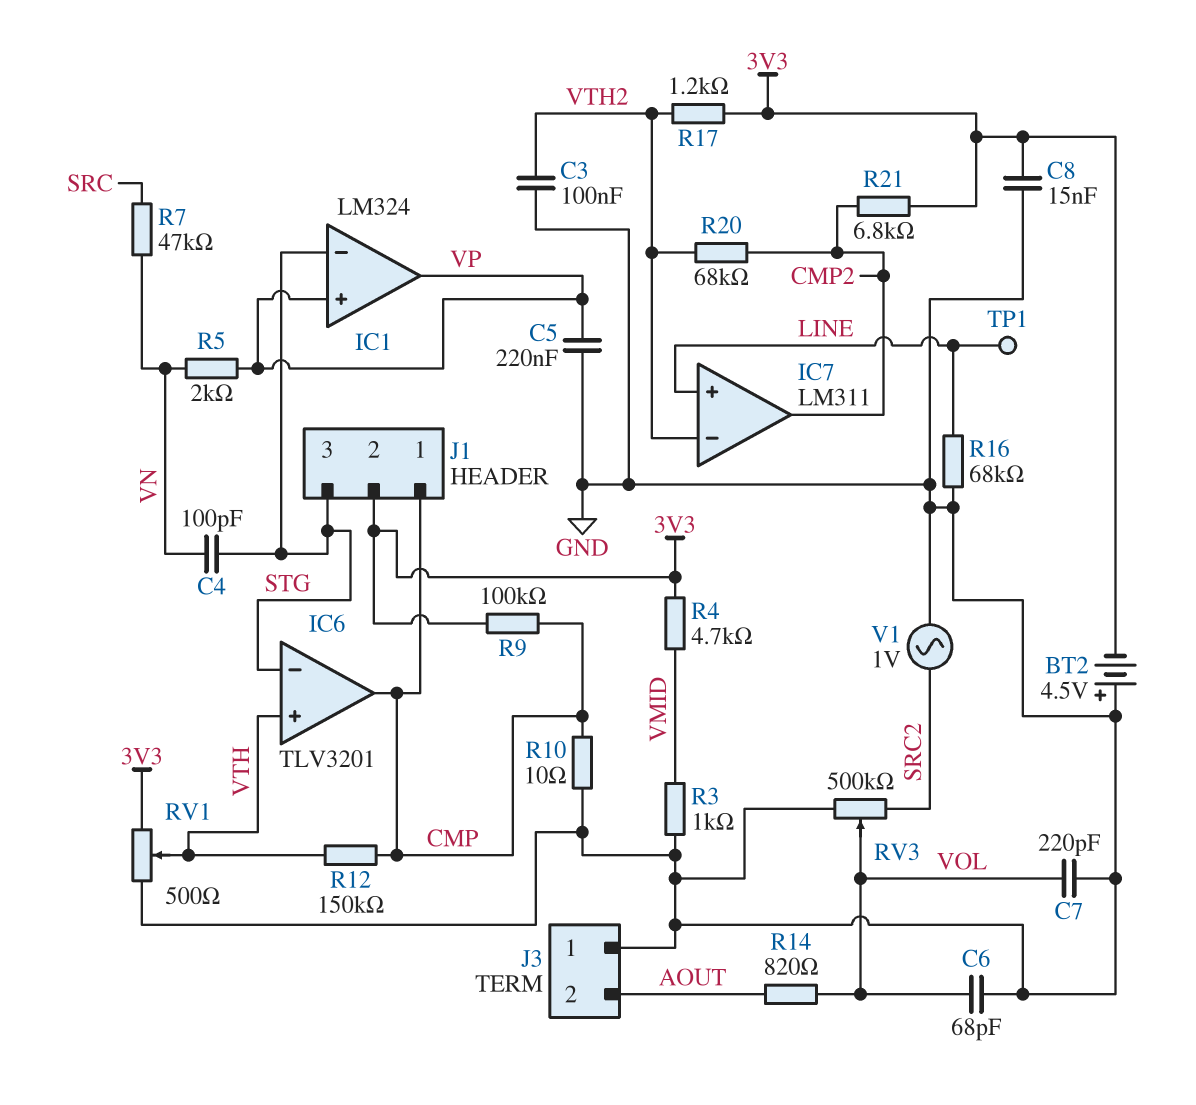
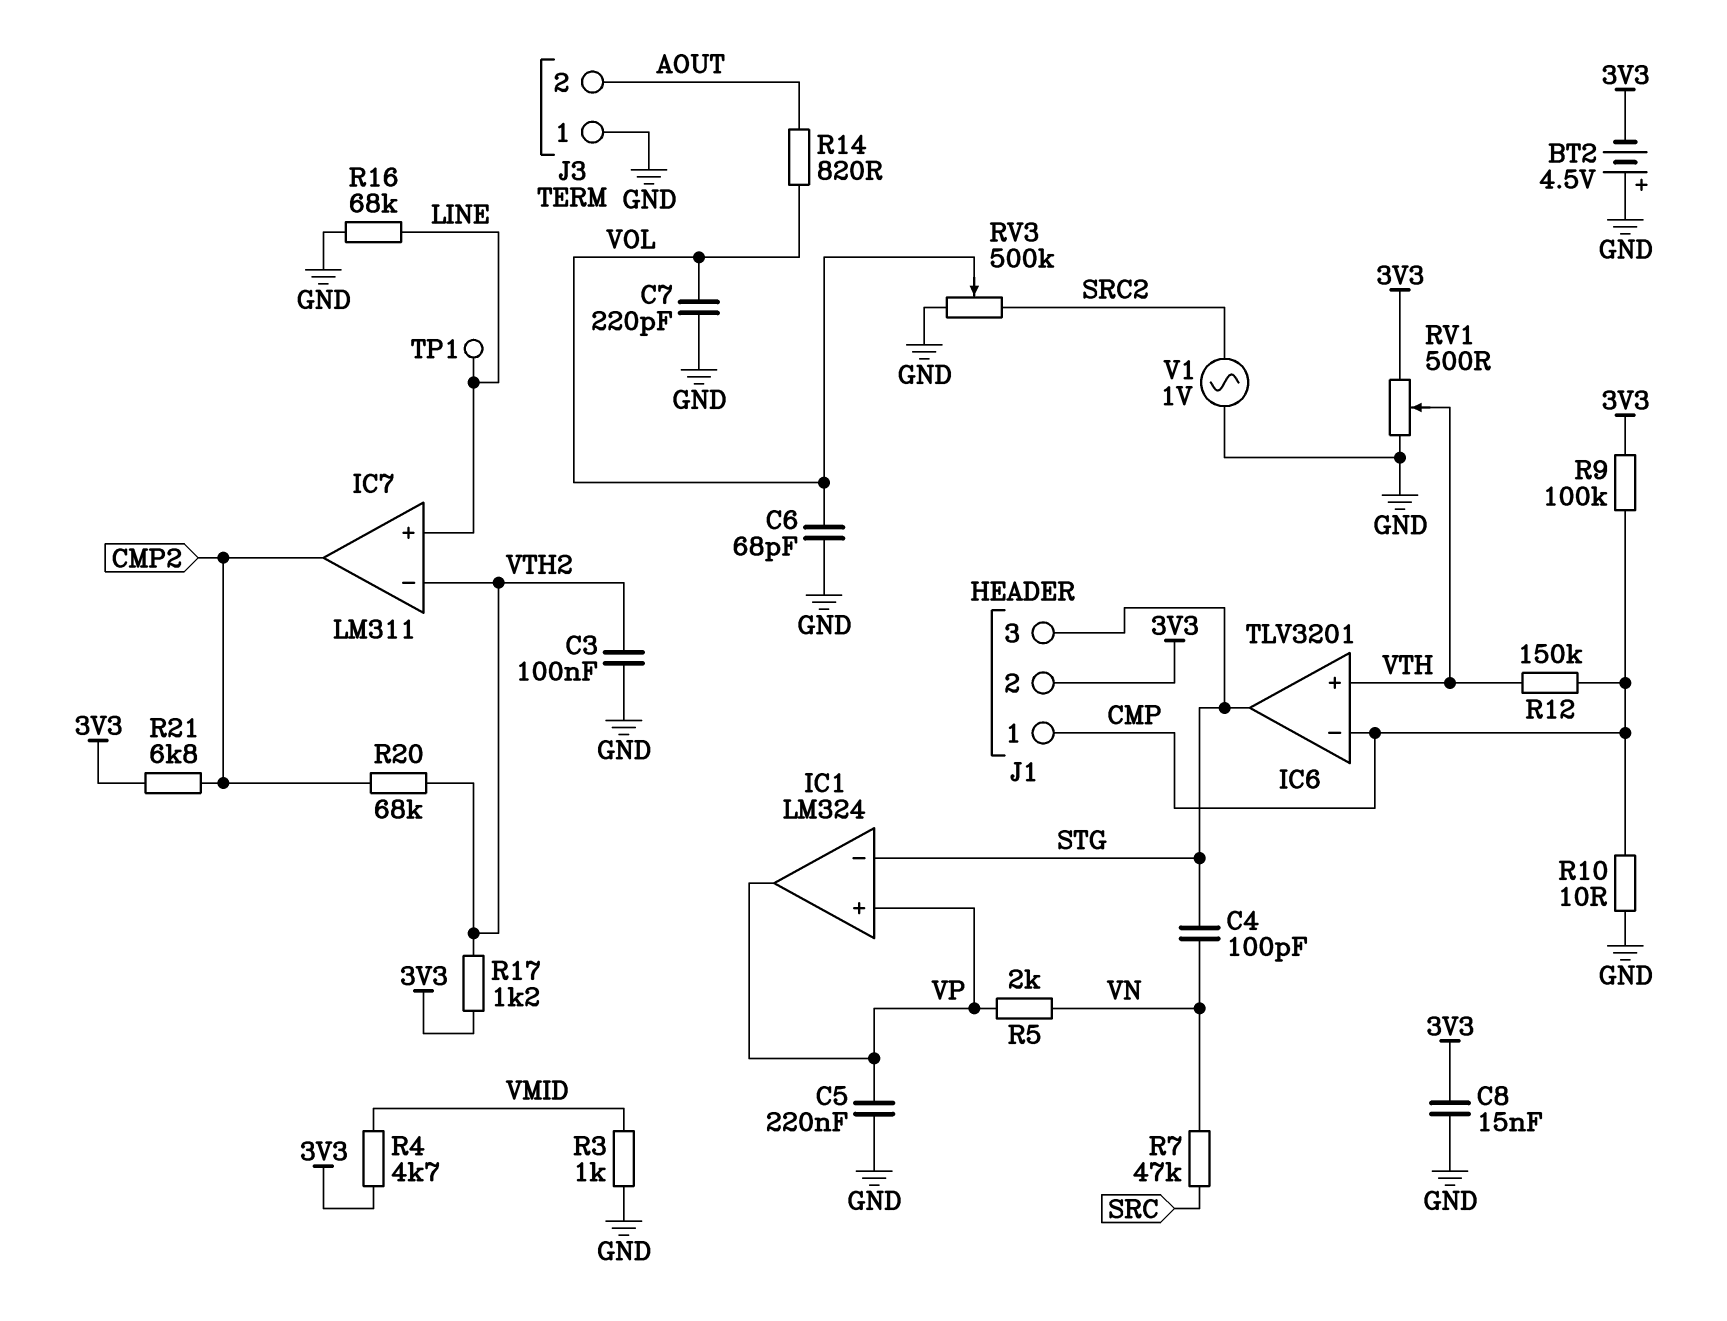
IC6 pin in-: STG -> CMP
IC6 pin out: CMP -> STG

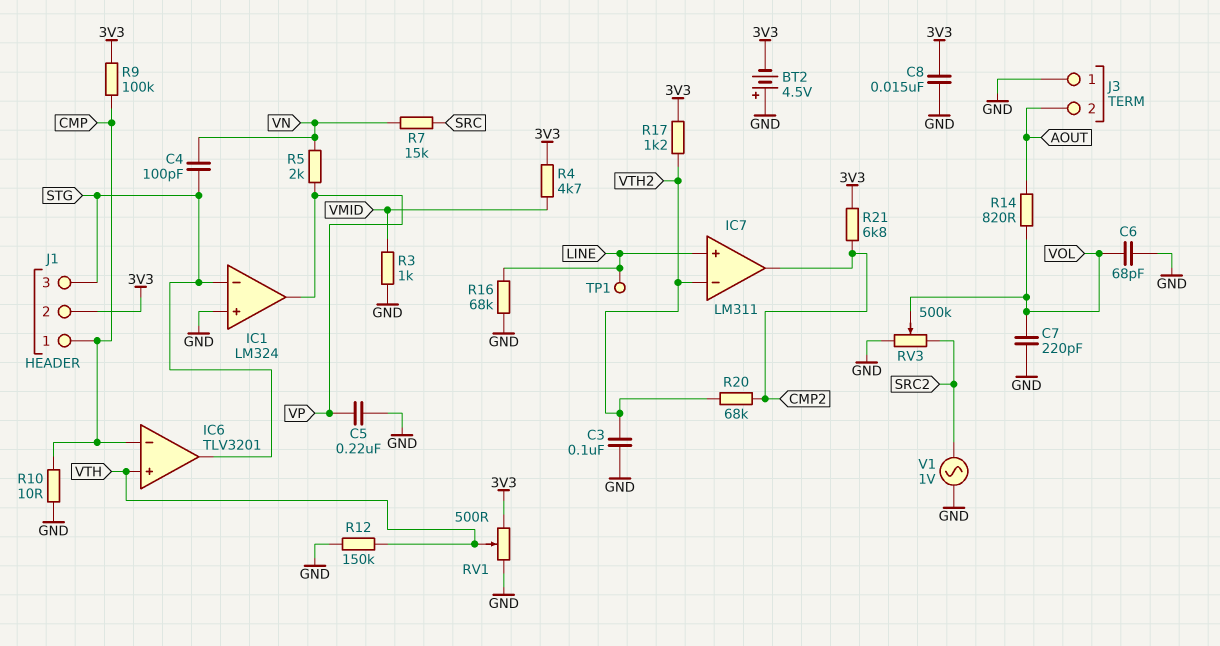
IC1 pin in+: VP -> GND
R7: 47k (SRC, VN) -> 15k (SRC, VN)
R12: 150k (CMP, VTH) -> 150k (GND, VTH)

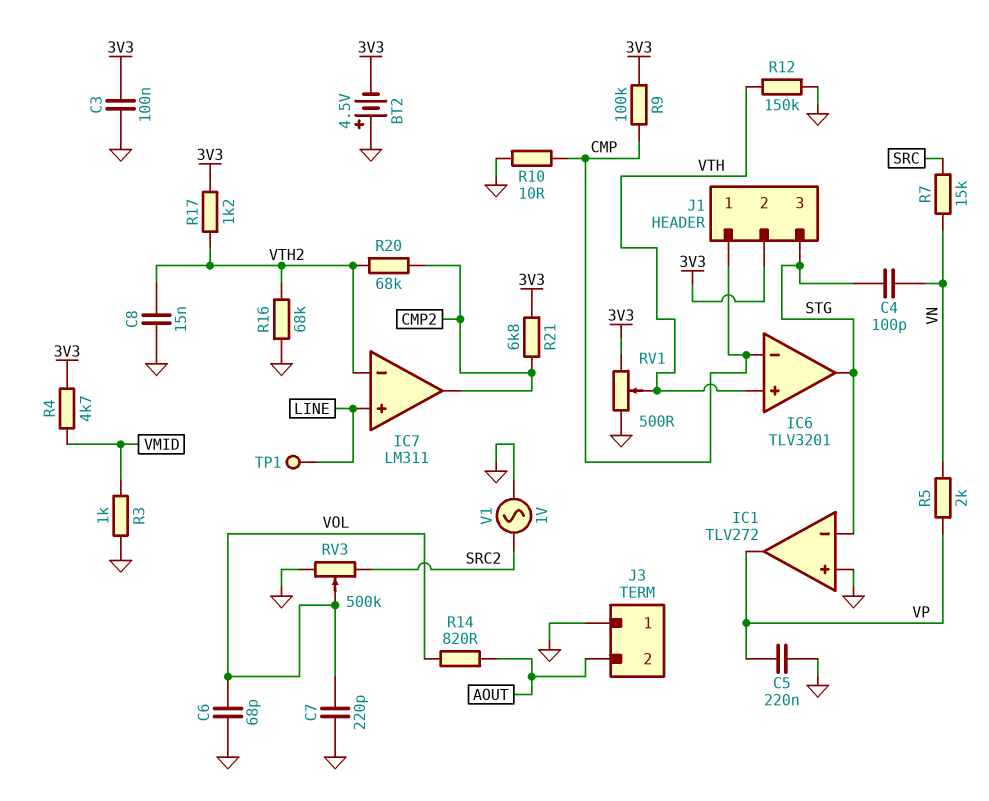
C3: 100nF (GND, VTH2) -> 100nF (3V3, GND)
C8: 15nF (3V3, GND) -> 15nF (GND, VTH2)
IC1: LM324 -> TLV272
R16: 68k (GND, LINE) -> 68k (GND, VTH2)

